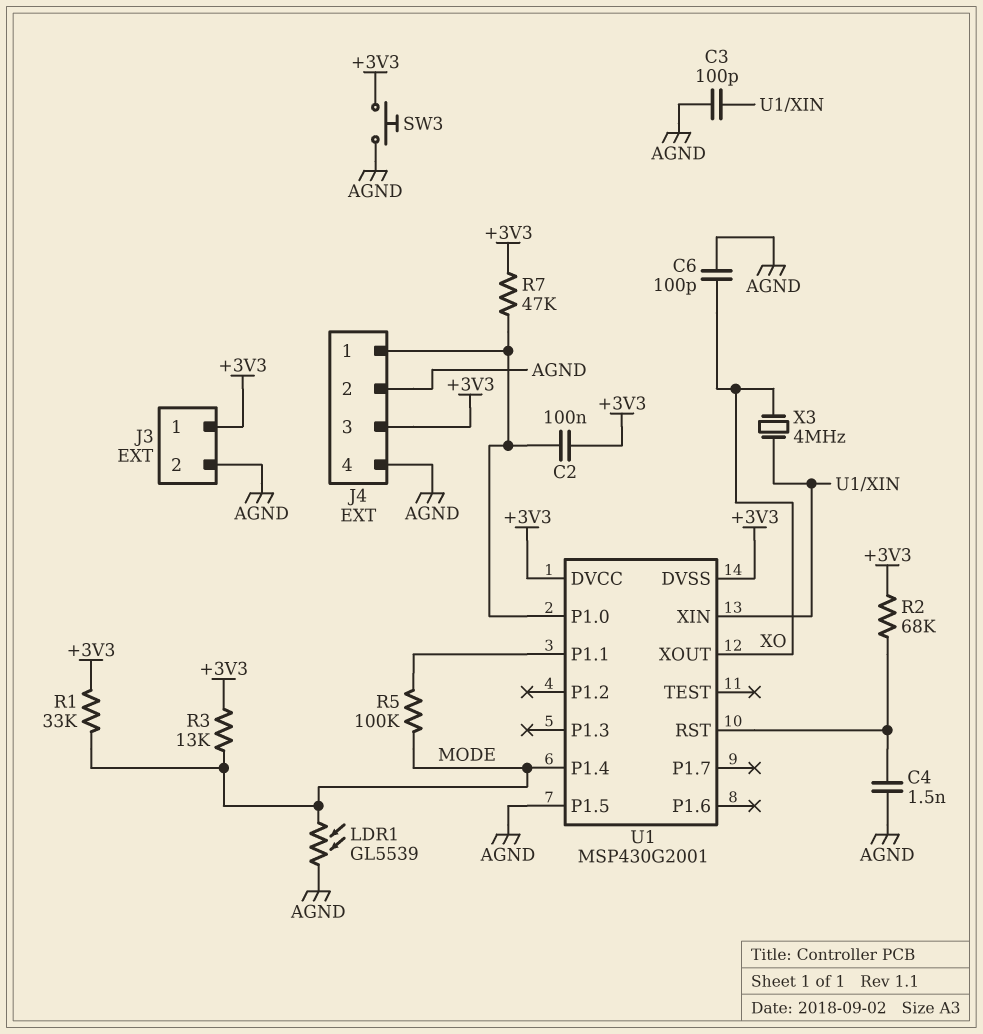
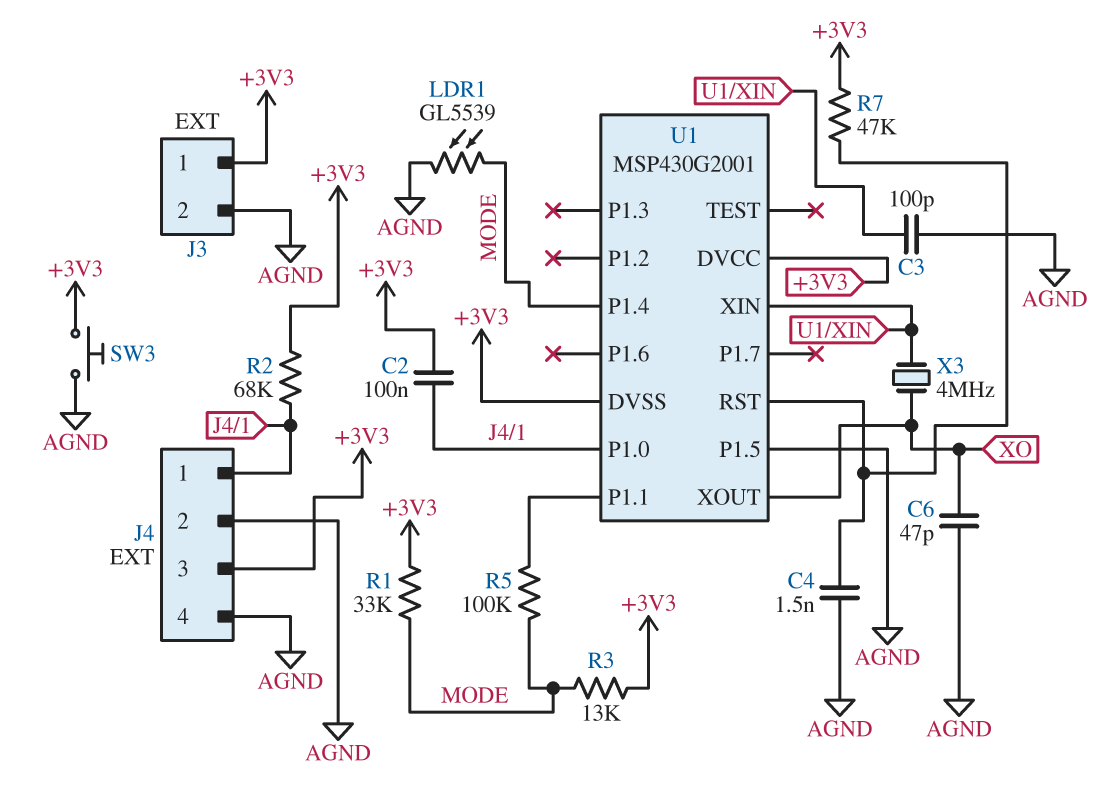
C6: 100pF (AGND, XO) -> 47pF (AGND, XO)
R2: 68k (+3V3, U1/RST) -> 68k (+3V3, J4/1)
R7: 47k (+3V3, J4/1) -> 47k (+3V3, U1/RST)

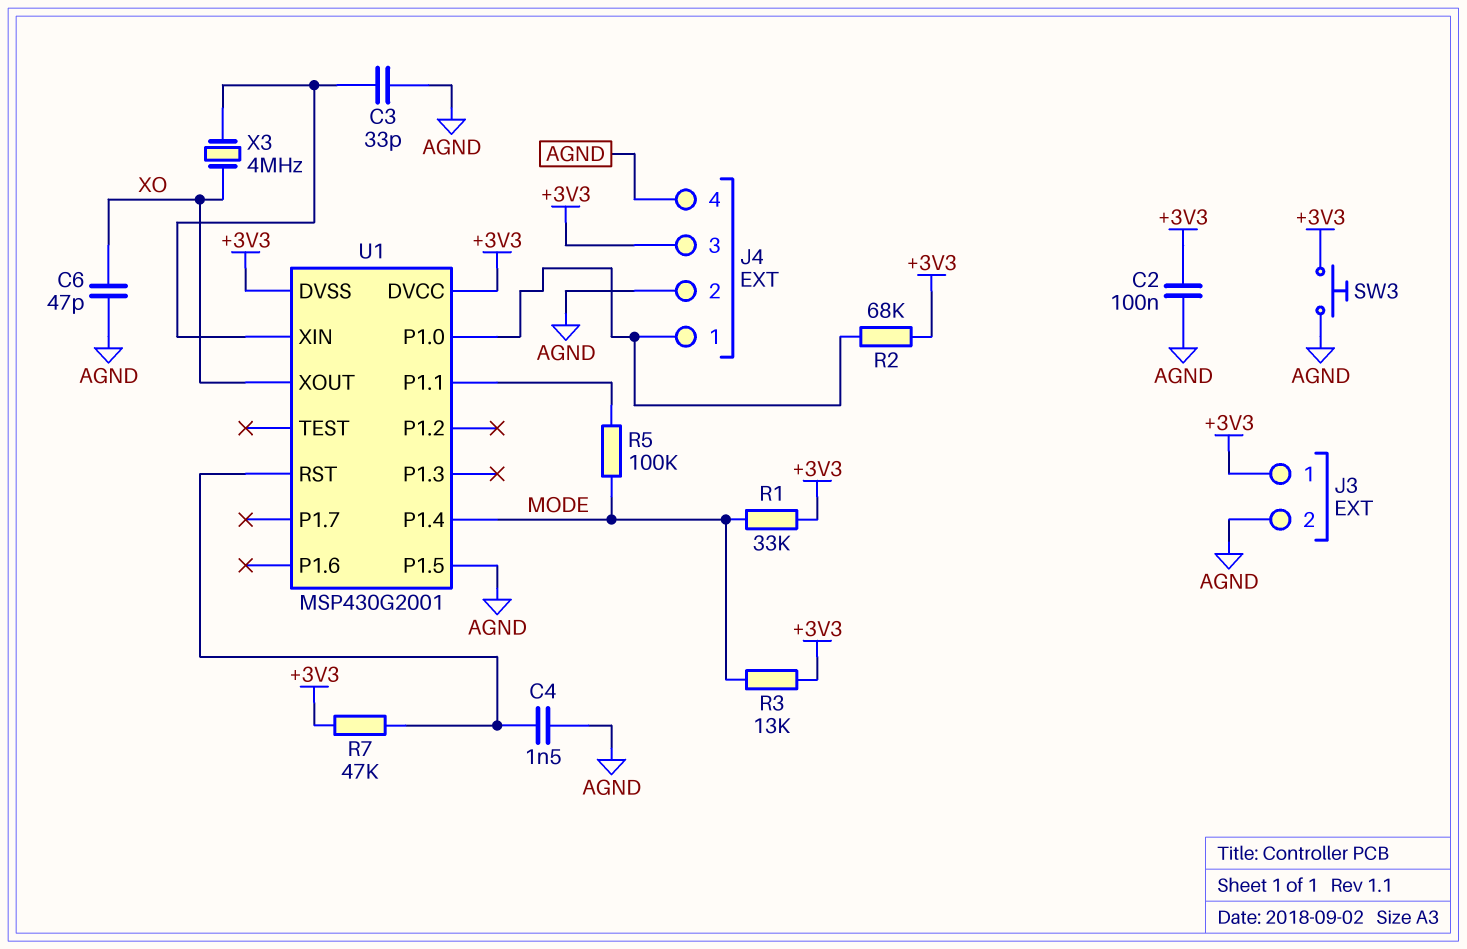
C2: 100nF (+3V3, J4/1) -> 100nF (+3V3, AGND)
C3: 100pF (AGND, U1/XIN) -> 33pF (AGND, U1/XIN)
LDR1: GL5539 (AGND, MODE) -> none

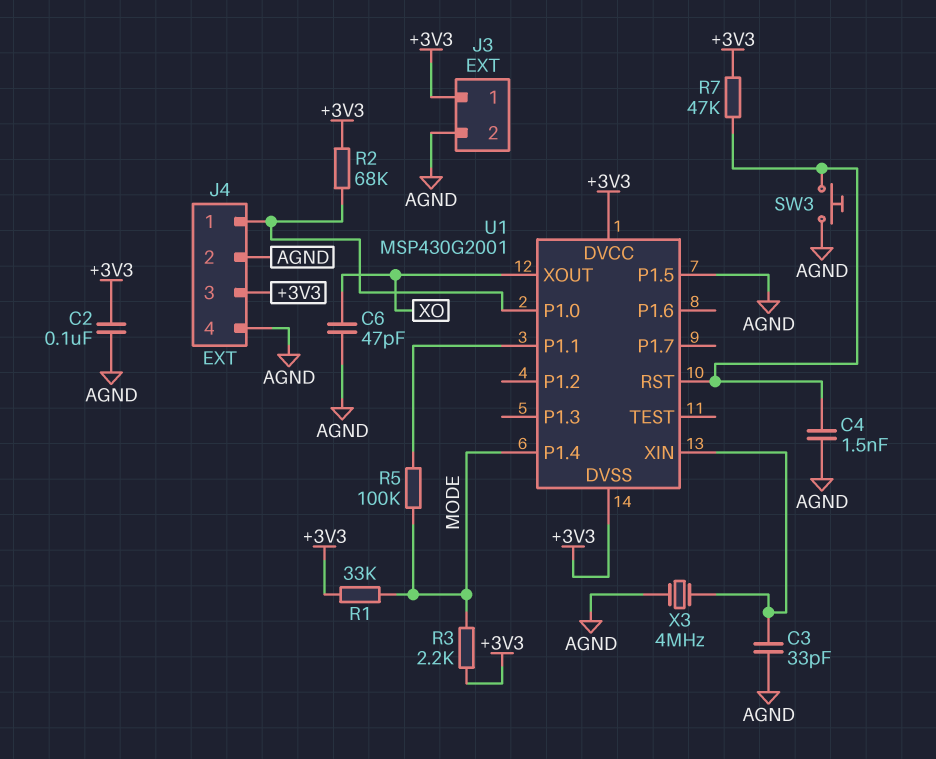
R3: 13k (+3V3, MODE) -> 2.2k (+3V3, MODE)
SW3: button (+3V3, AGND) -> button (AGND, U1/RST)
X3: 4MHz (U1/XIN, XO) -> 4MHz (AGND, U1/XIN)

